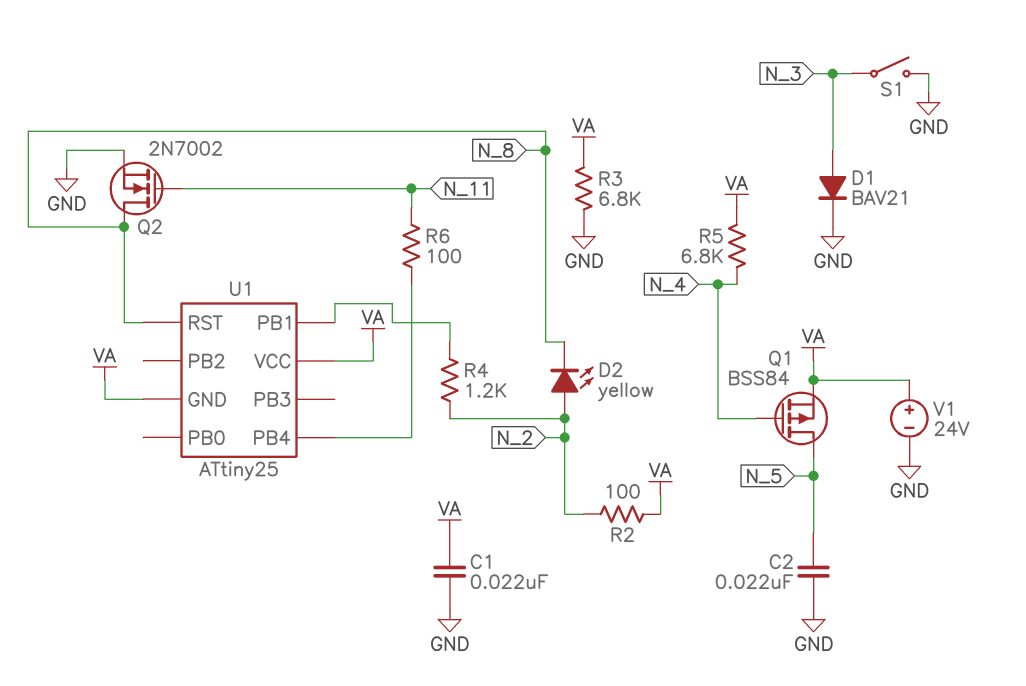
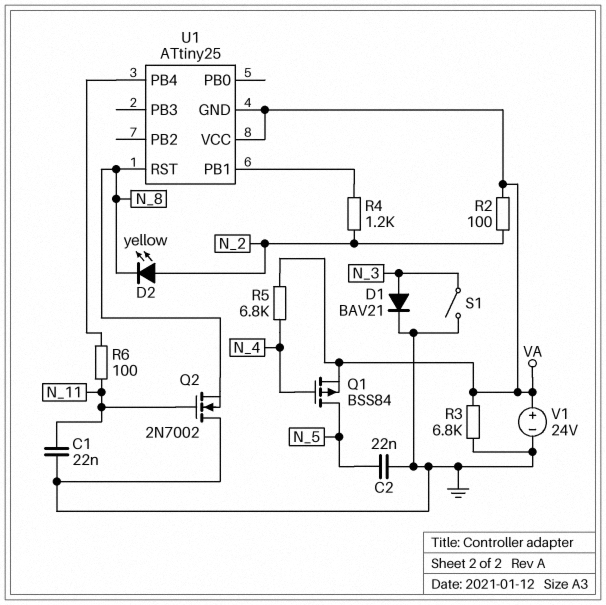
C1: 22nF (GND, VA) -> 22nF (GND, N_11)
Q2: NMOS 2N7002 (G N_11, D N_8, S GND) -> NMOS 2N7002 (G N_11, D GND, S N_8)

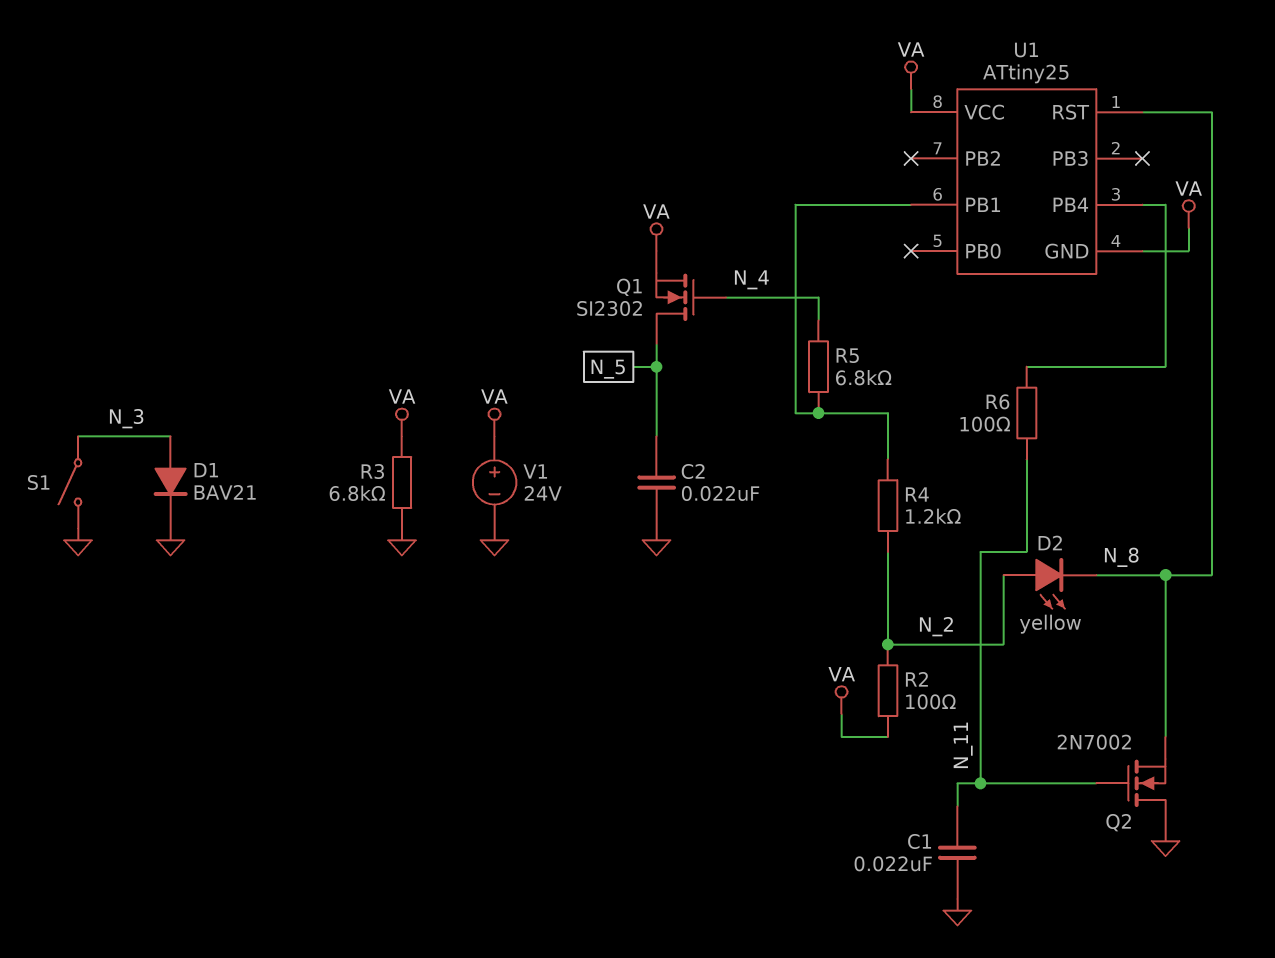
Q1: PMOS BSS84 (G N_4, D N_5, S VA) -> NMOS SI2302 (G N_4, D N_5, S VA)
R5: 6.8k (N_4, VA) -> 6.8k (N_4, U1/PB1)

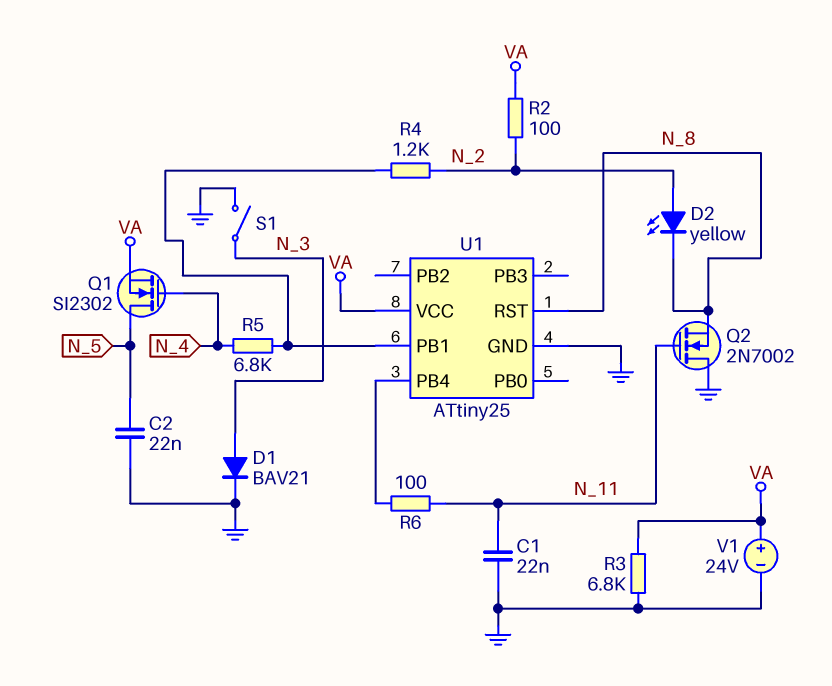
U1 pin GND: VA -> GND

